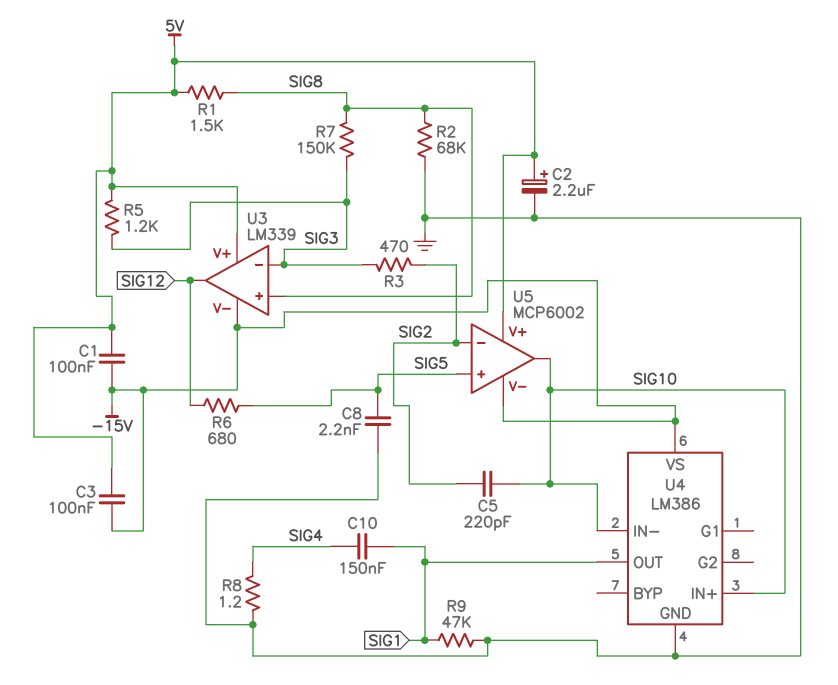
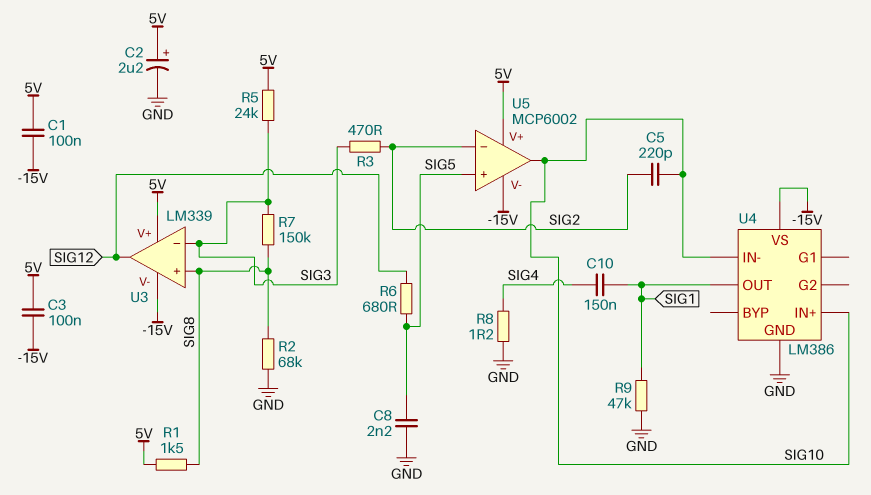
R5: 1.2k (5V, SIG3) -> 24k (5V, SIG3)

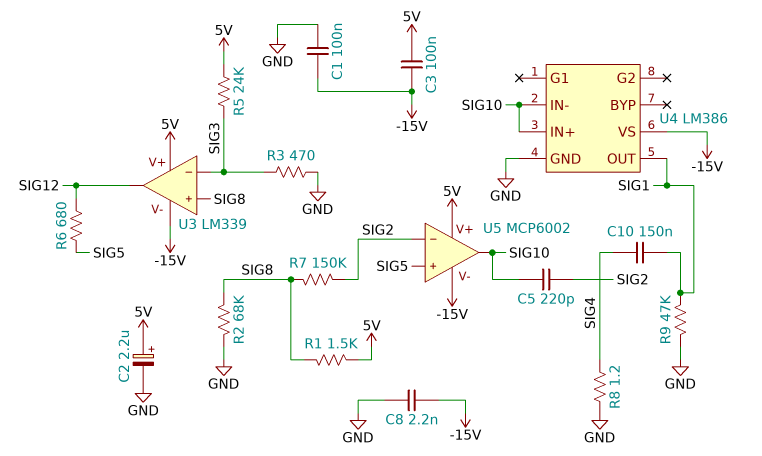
C1: 100nF (-15V, 5V) -> 100nF (-15V, GND)
C8: 2.2nF (GND, SIG5) -> 2.2nF (-15V, GND)
R3: 470 (SIG2, SIG3) -> 470 (GND, SIG3)
R7: 150k (SIG3, SIG8) -> 150k (SIG2, SIG8)

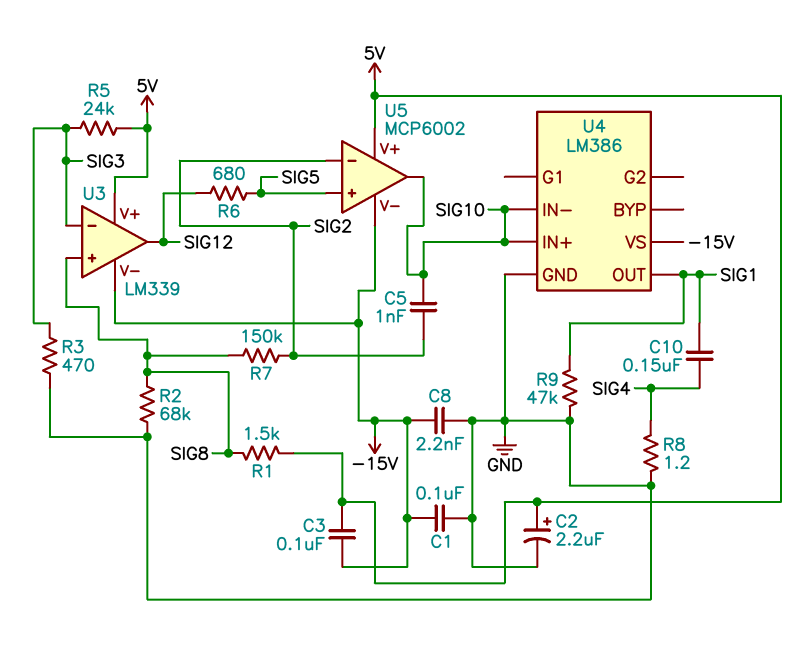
C5: 220pF (SIG2, SIG10) -> 1nF (SIG2, SIG10)

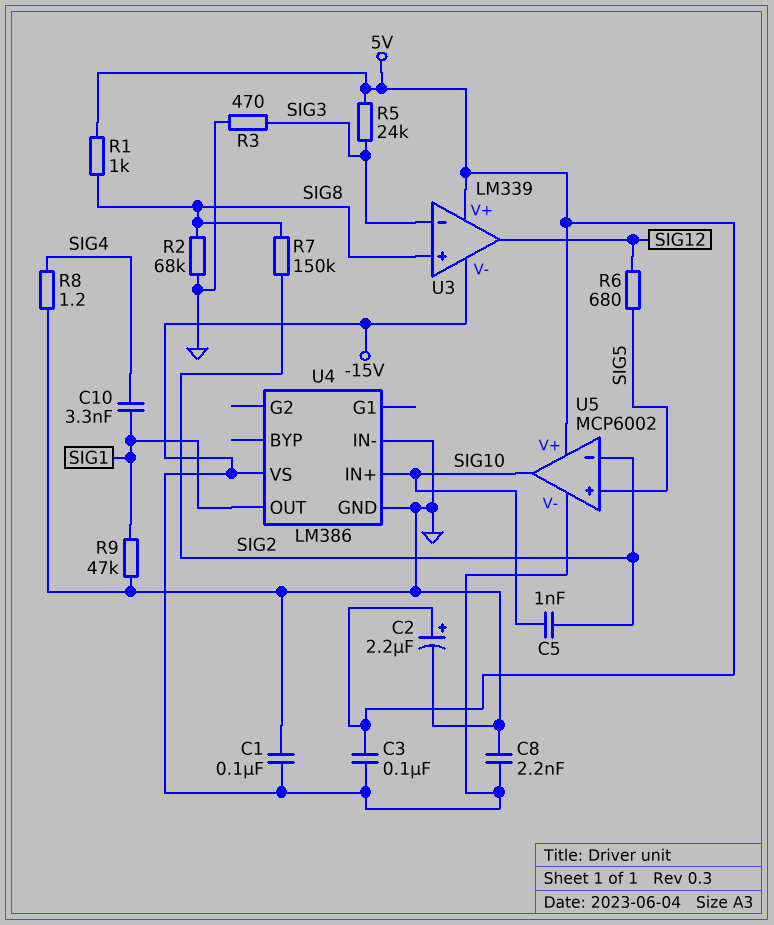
C10: 150nF (SIG1, SIG4) -> 3.3nF (SIG1, SIG4)
R1: 1.5k (5V, SIG8) -> 1k (5V, SIG8)
U4 pin IN-: SIG10 -> GND

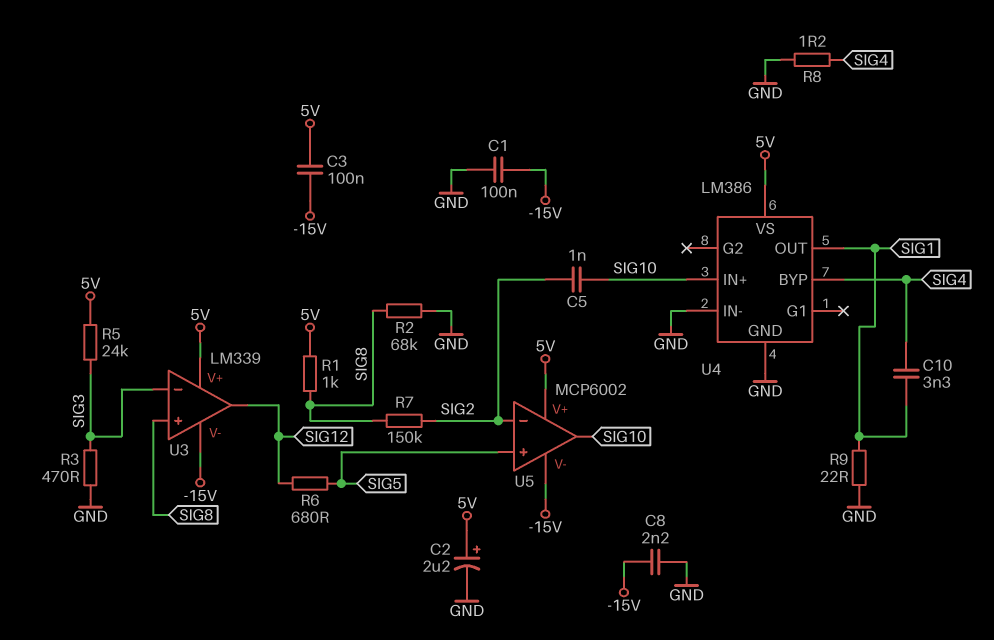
R9: 47k (GND, SIG1) -> 22 (GND, SIG1)
U4 pin BYP: none -> SIG4
U4 pin VS: -15V -> 5V

